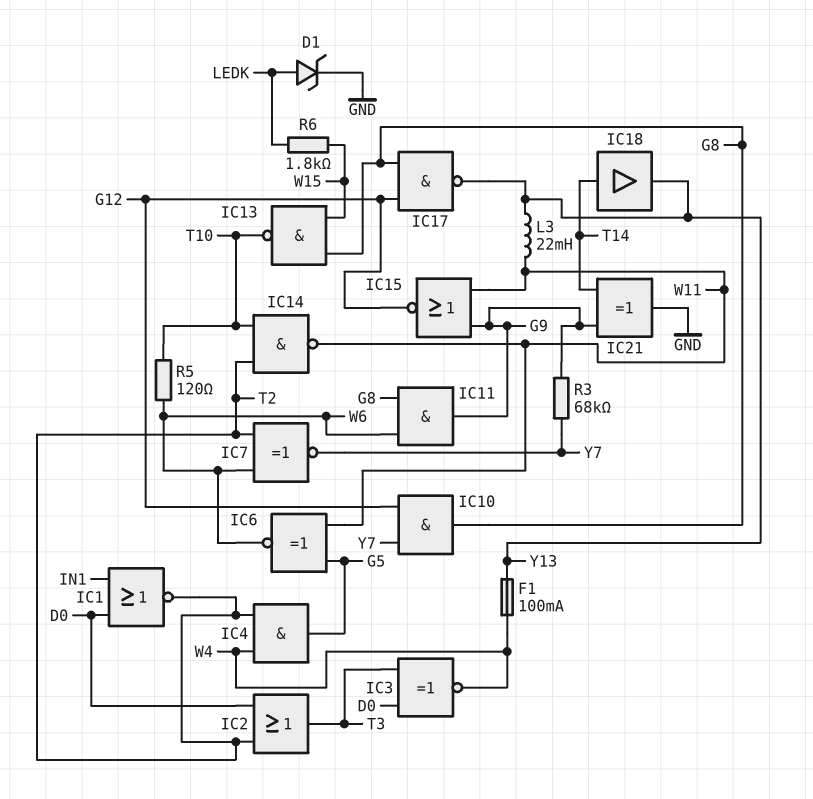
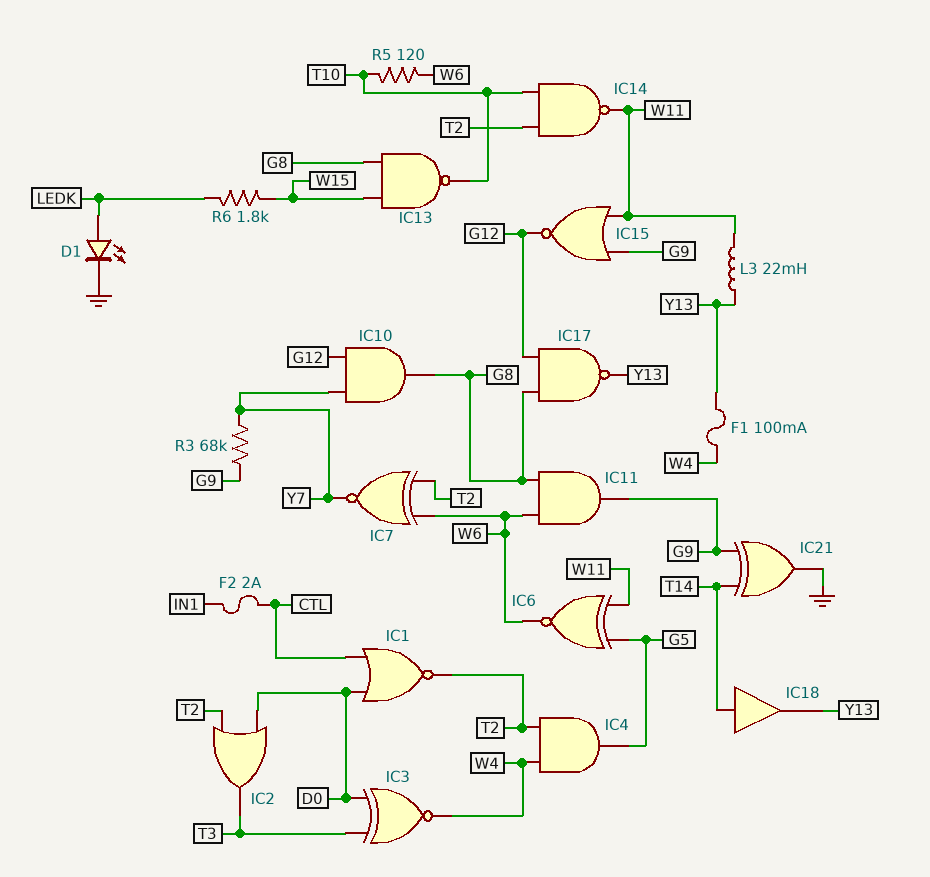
D1: zener (A LEDK, K GND) -> LED (A LEDK, K GND)
F2: none -> 2A (CTL, IN1)
IC1: NOR (in D0, in IN1, out T2) -> NOR (in CTL, in D0, out T2)

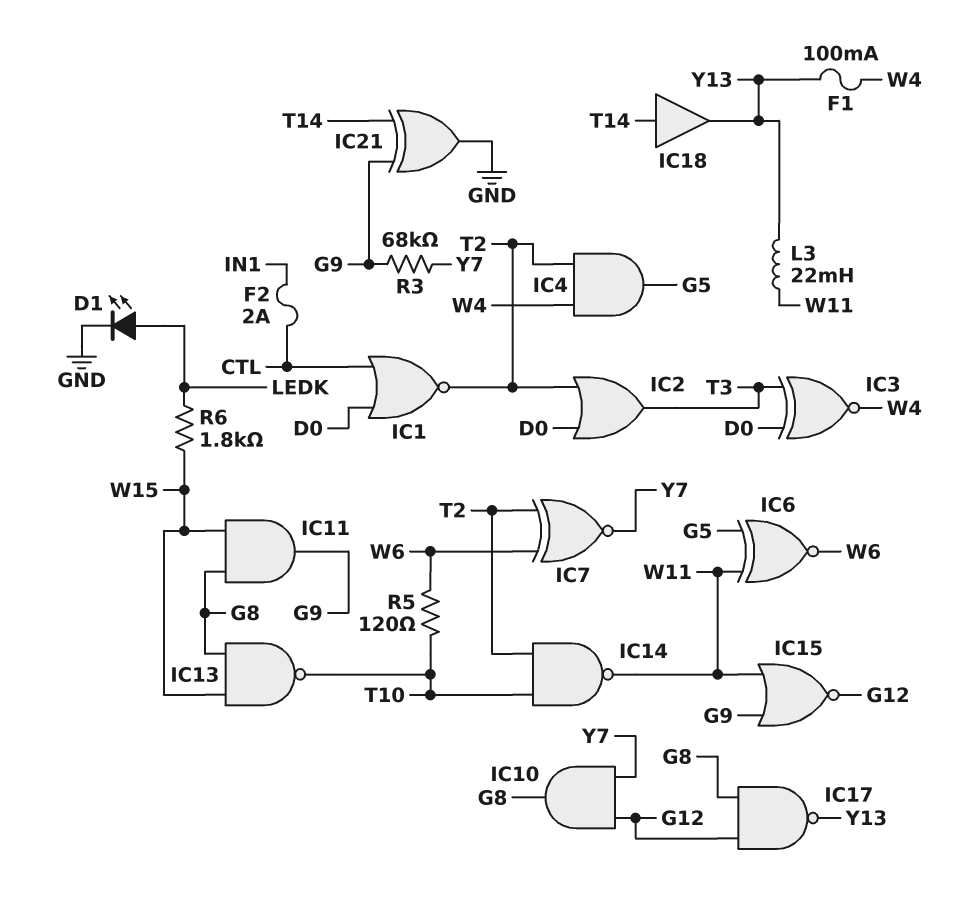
IC11: AND (in G8, in W6, out G9) -> AND (in G8, in W15, out G9)

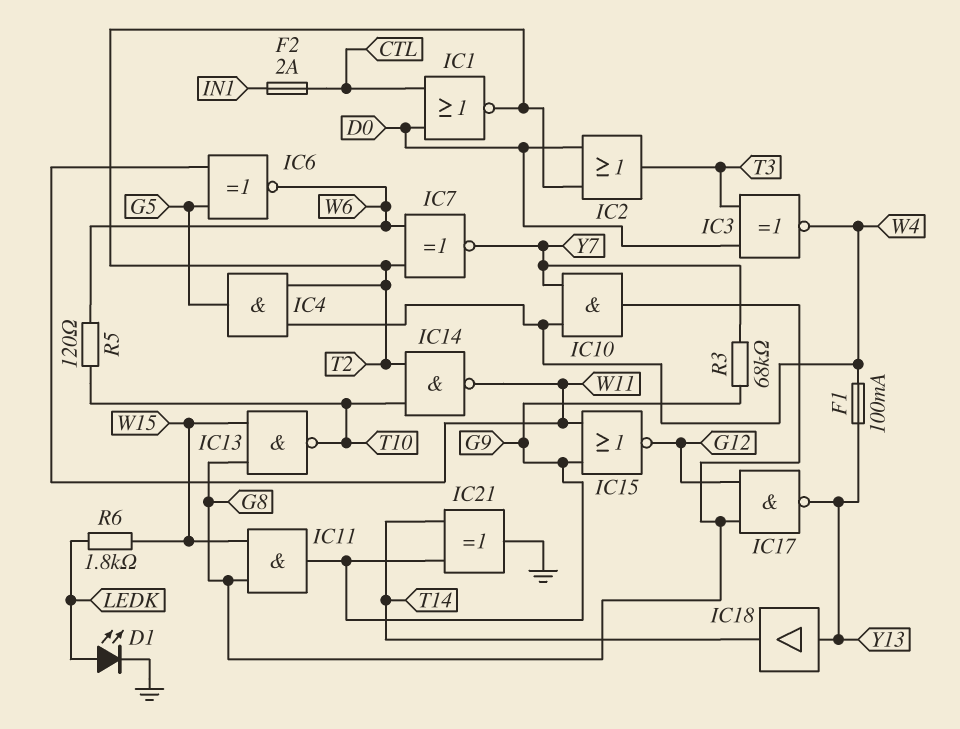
IC10: AND (in G12, in Y7, out G8) -> AND (in W4, in Y7, out G8)
IC18: buffer (in T14, out Y13) -> buffer (in Y13, out T14)
L3: 22mH (W11, Y13) -> none

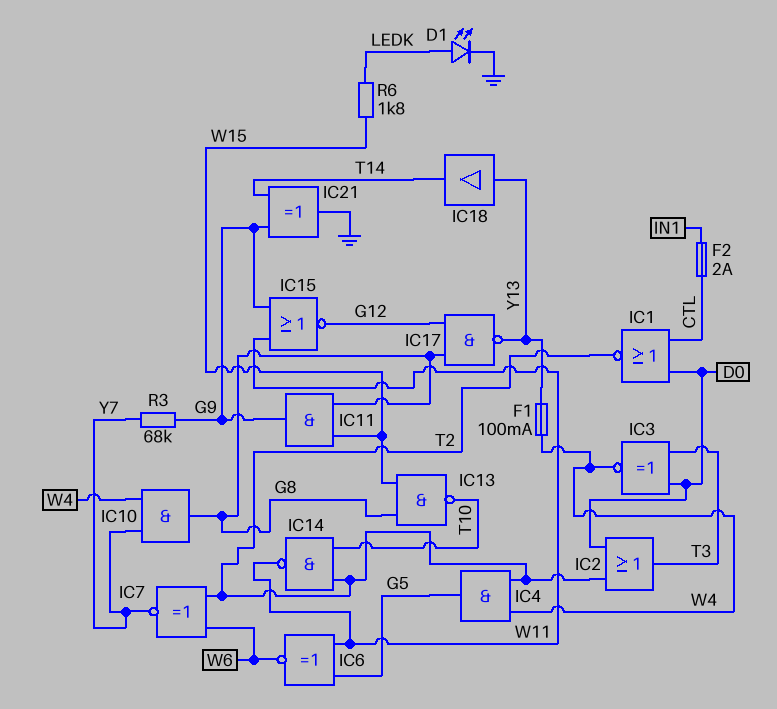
R5: 120 (T10, W6) -> none

